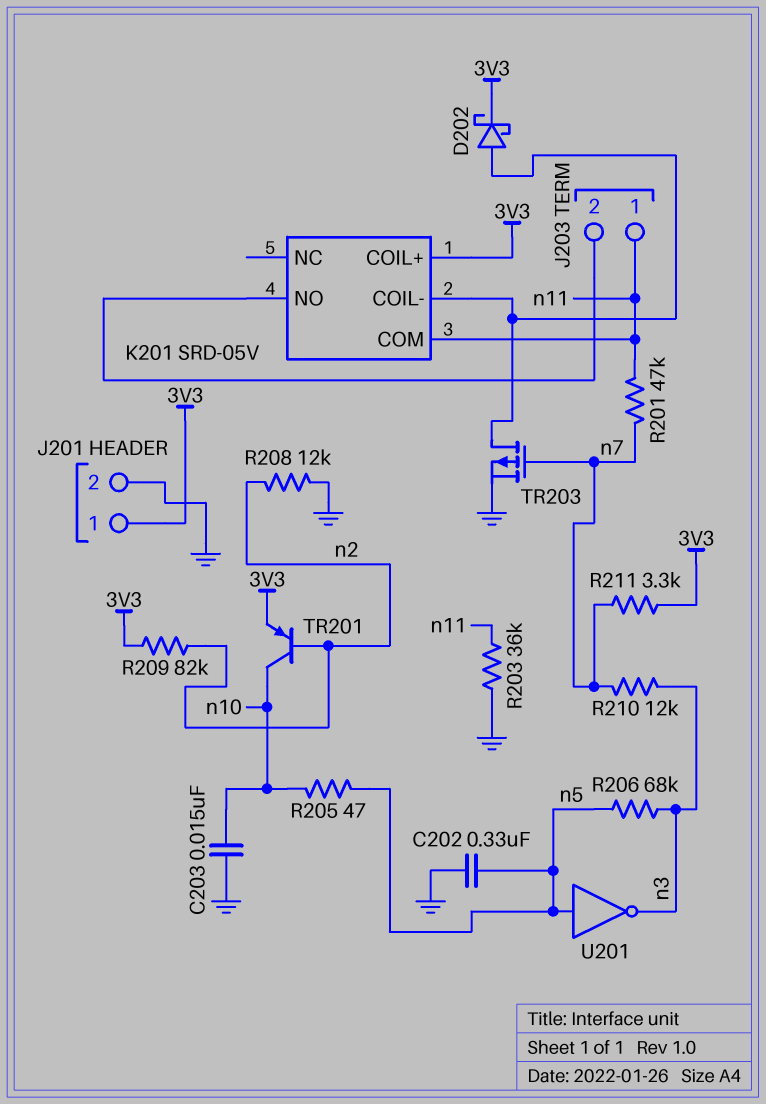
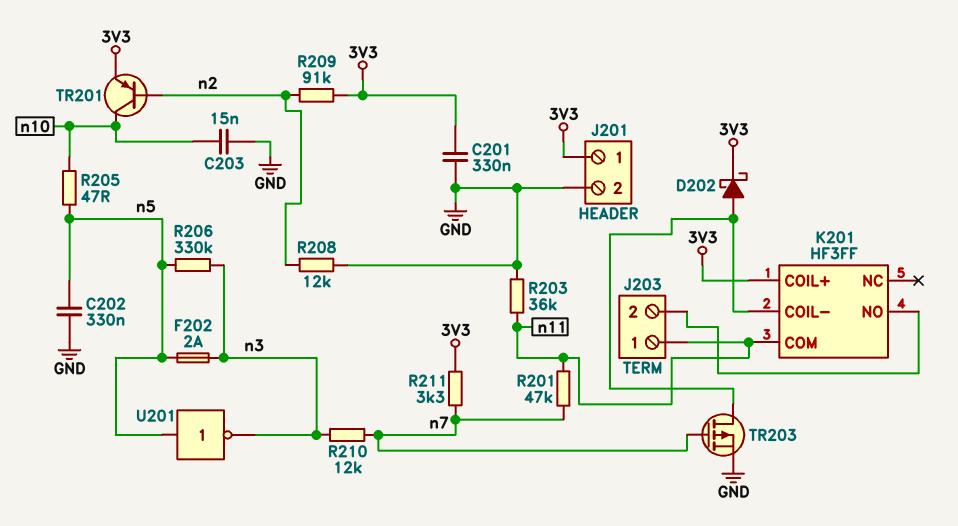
C201: none -> 330nF (3V3, GND)
F202: none -> 2A (n3, n5)
K201: SRD-05V -> HF3FF
R206: 68k (n3, n5) -> 330k (n3, n5)
R209: 82k (3V3, n2) -> 91k (3V3, n2)

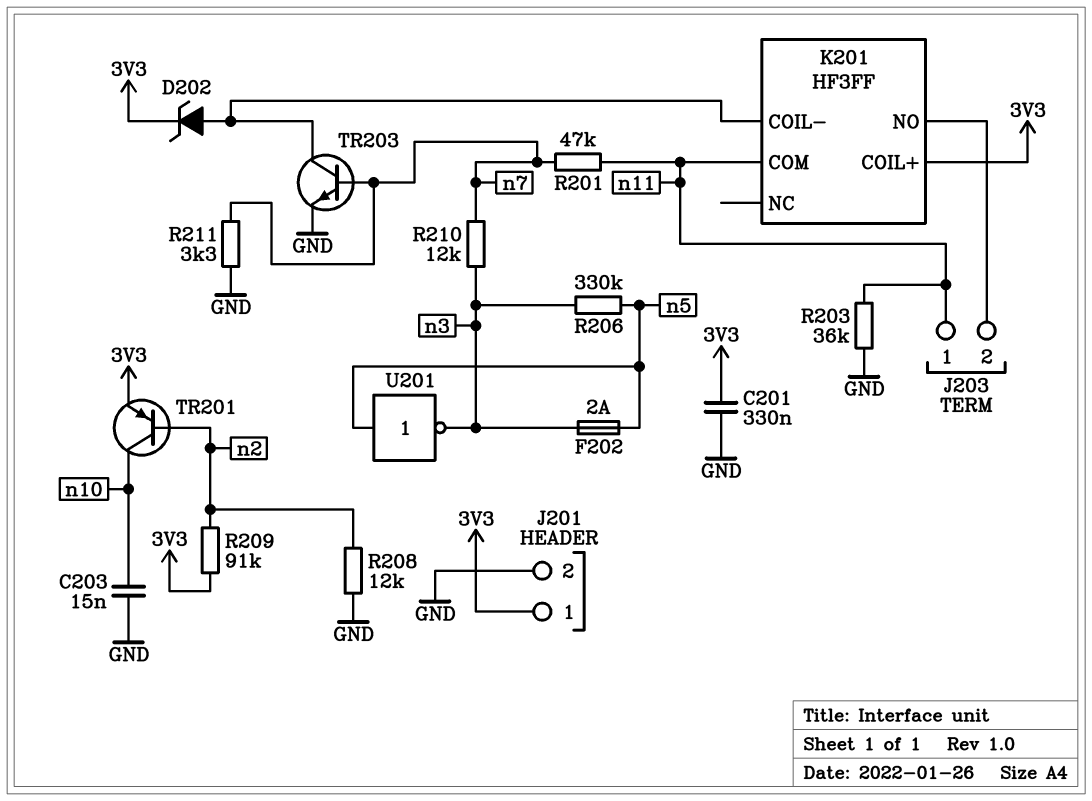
C202: 330nF (GND, n5) -> none
D202: schottky (A K201/COIL-, K 3V3) -> zener (A K201/COIL-, K 3V3)
R205: 47 (n5, n10) -> none
R211: 3.3k (3V3, n7) -> 3.3k (GND, n7)
TR203: PMOS (G n7, D K201/COIL-, S GND) -> NPN (B n7, C K201/COIL-, E GND)

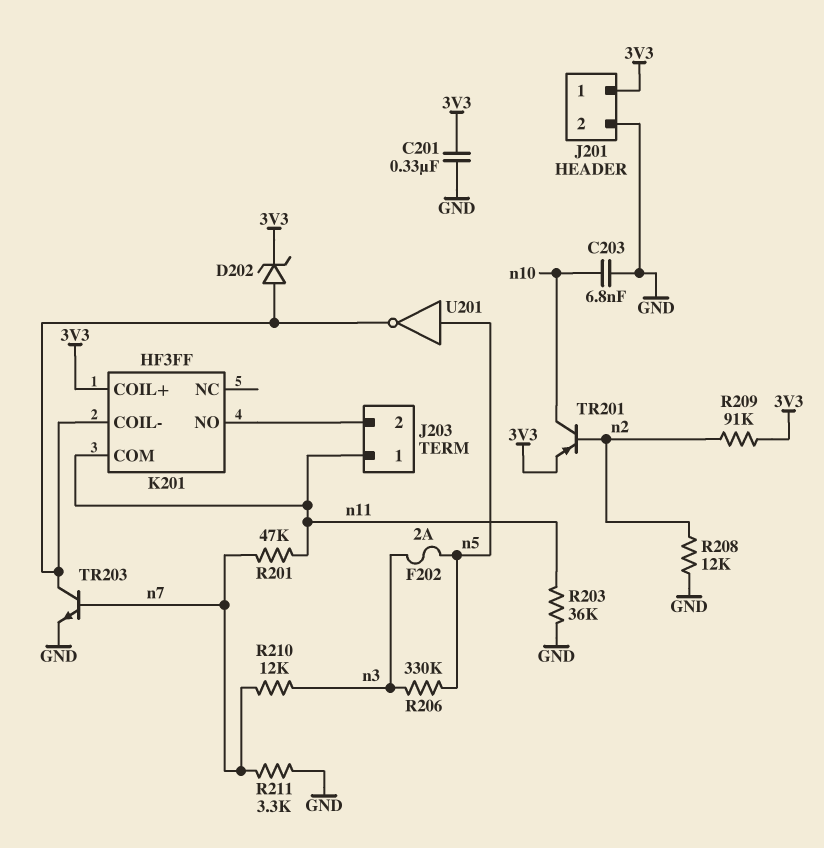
C203: 15nF (GND, n10) -> 6.8nF (GND, n10)
U201: NOT (in n5, out n3) -> NOT (in n5, out K201/COIL-)

